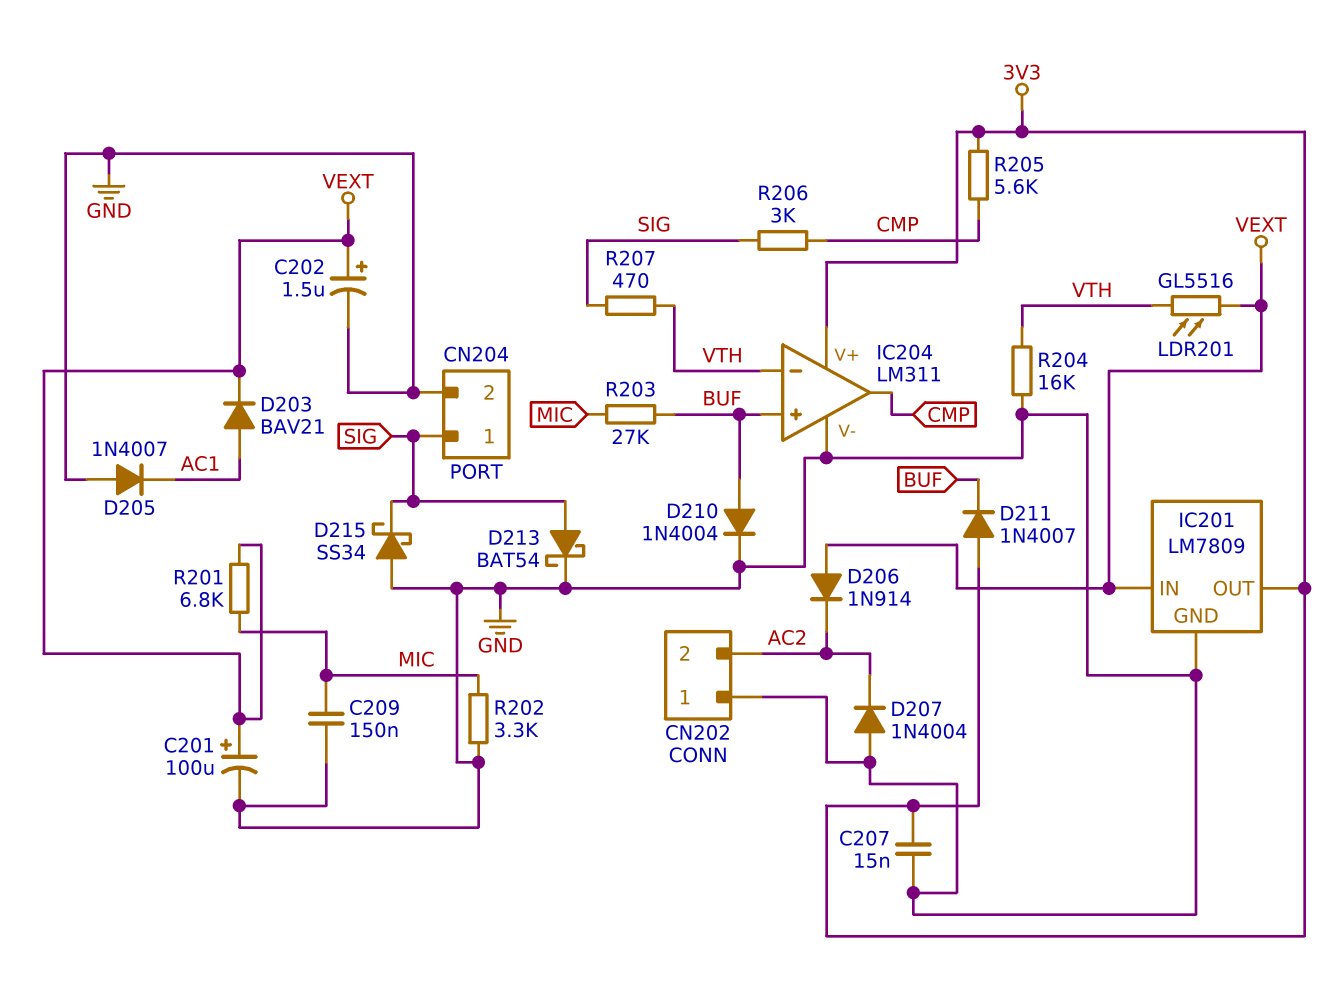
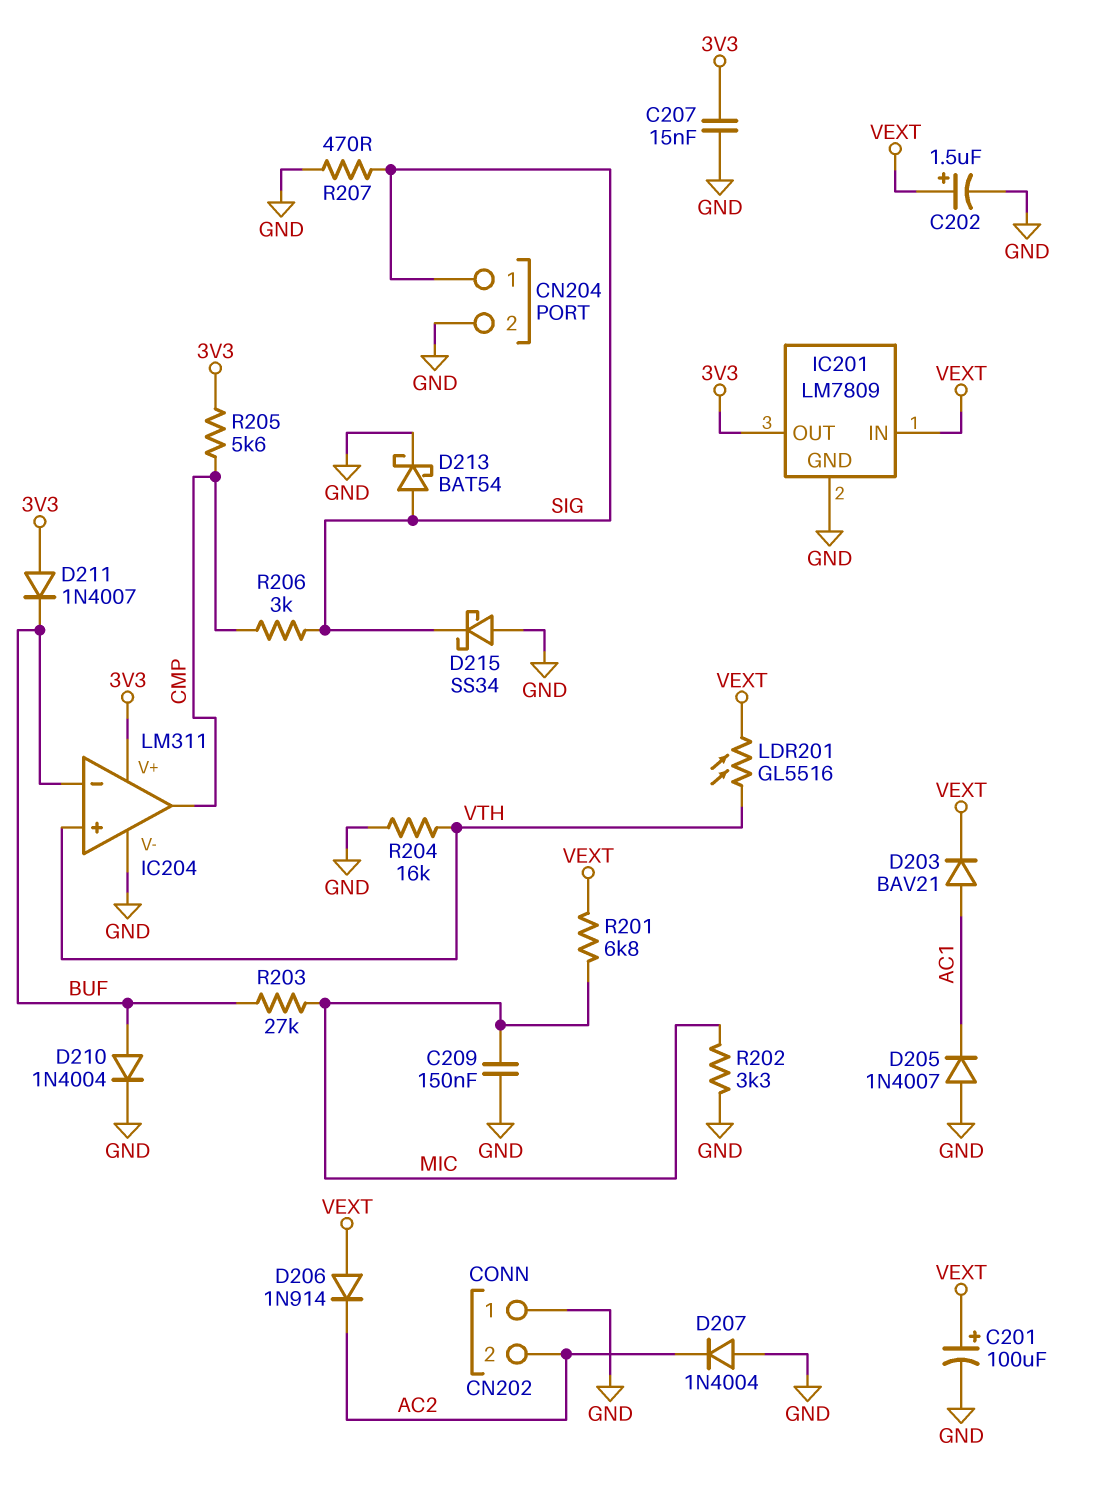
IC204 pin in+: BUF -> VTH
IC204 pin in-: VTH -> BUF
R207: 470 (SIG, VTH) -> 470 (GND, SIG)

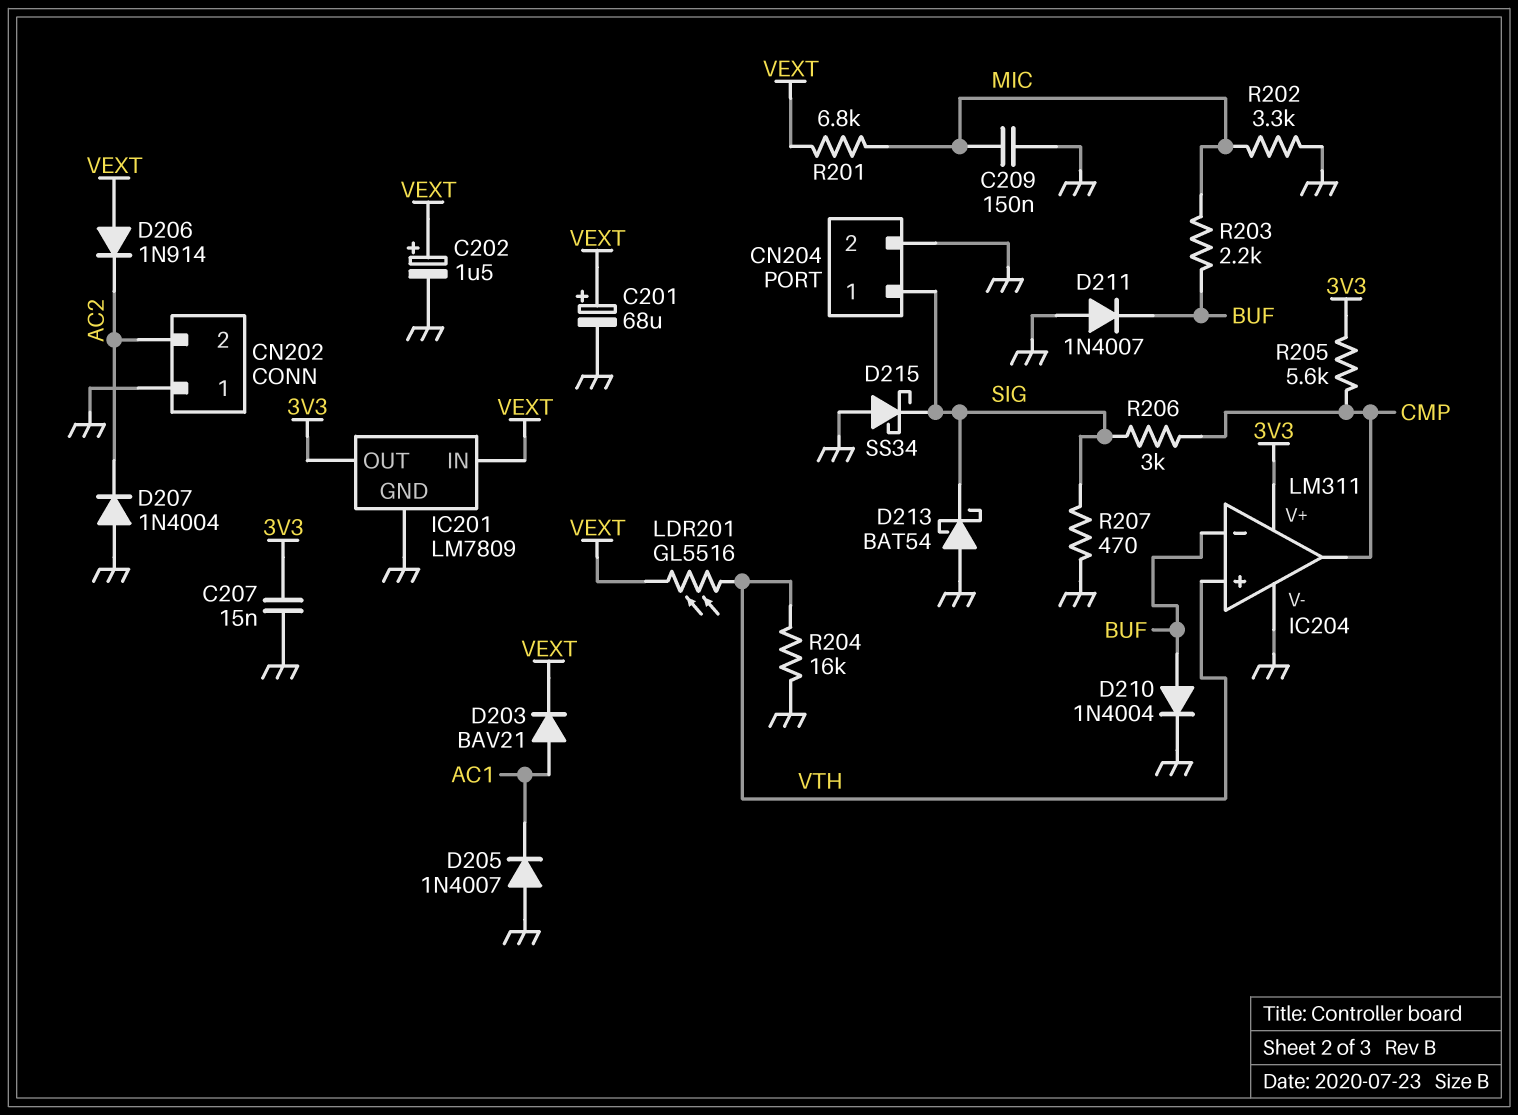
C201: 100uF (plus VEXT, minus GND) -> 68uF (plus VEXT, minus GND)
D211: diode 1N4007 (A 3V3, K BUF) -> diode 1N4007 (A GND, K BUF)
D213: schottky BAT54 (A SIG, K GND) -> schottky BAT54 (A GND, K SIG)
R203: 27k (BUF, MIC) -> 2.2k (BUF, MIC)

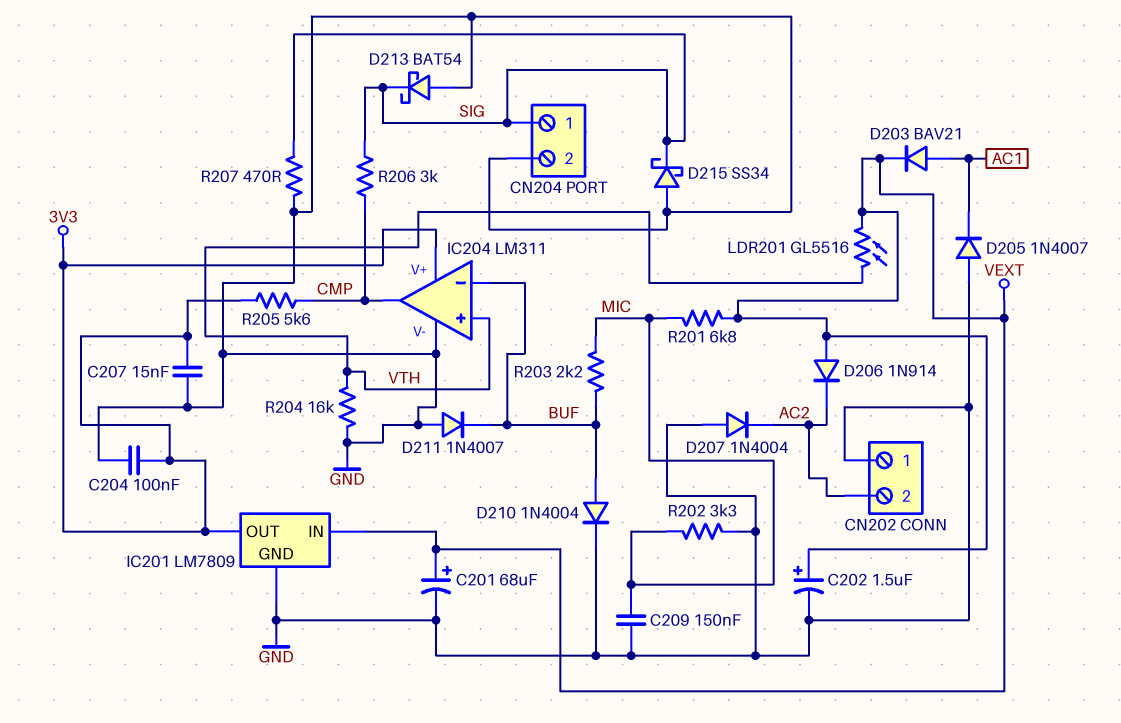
C204: none -> 100nF (3V3, GND)

